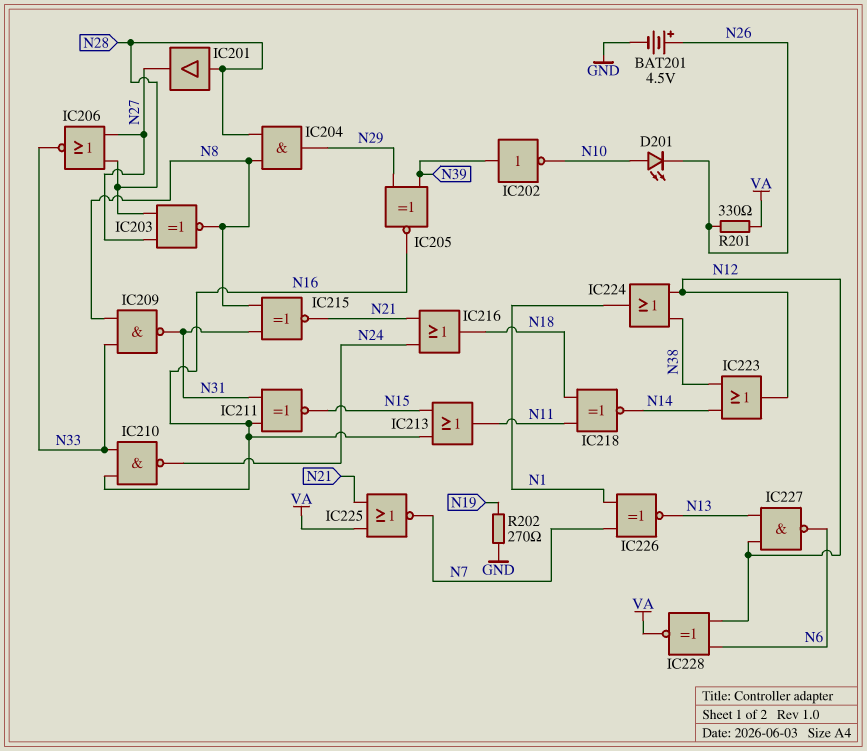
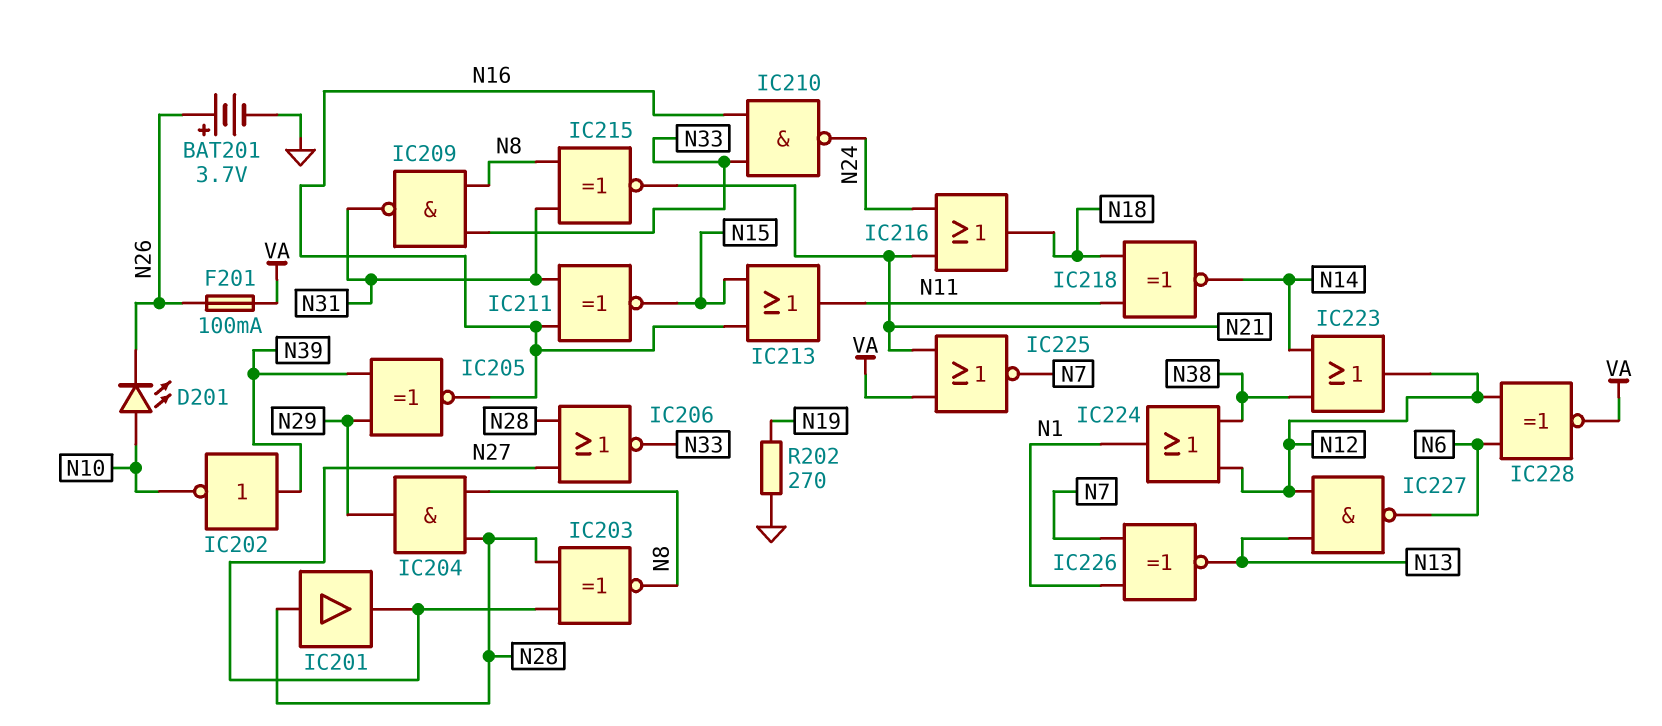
BAT201: 4.5V (plus N26, minus GND) -> 3.7V (plus N26, minus GND)
F201: none -> 100mA (N26, VA)
R201: 330 (N26, VA) -> none

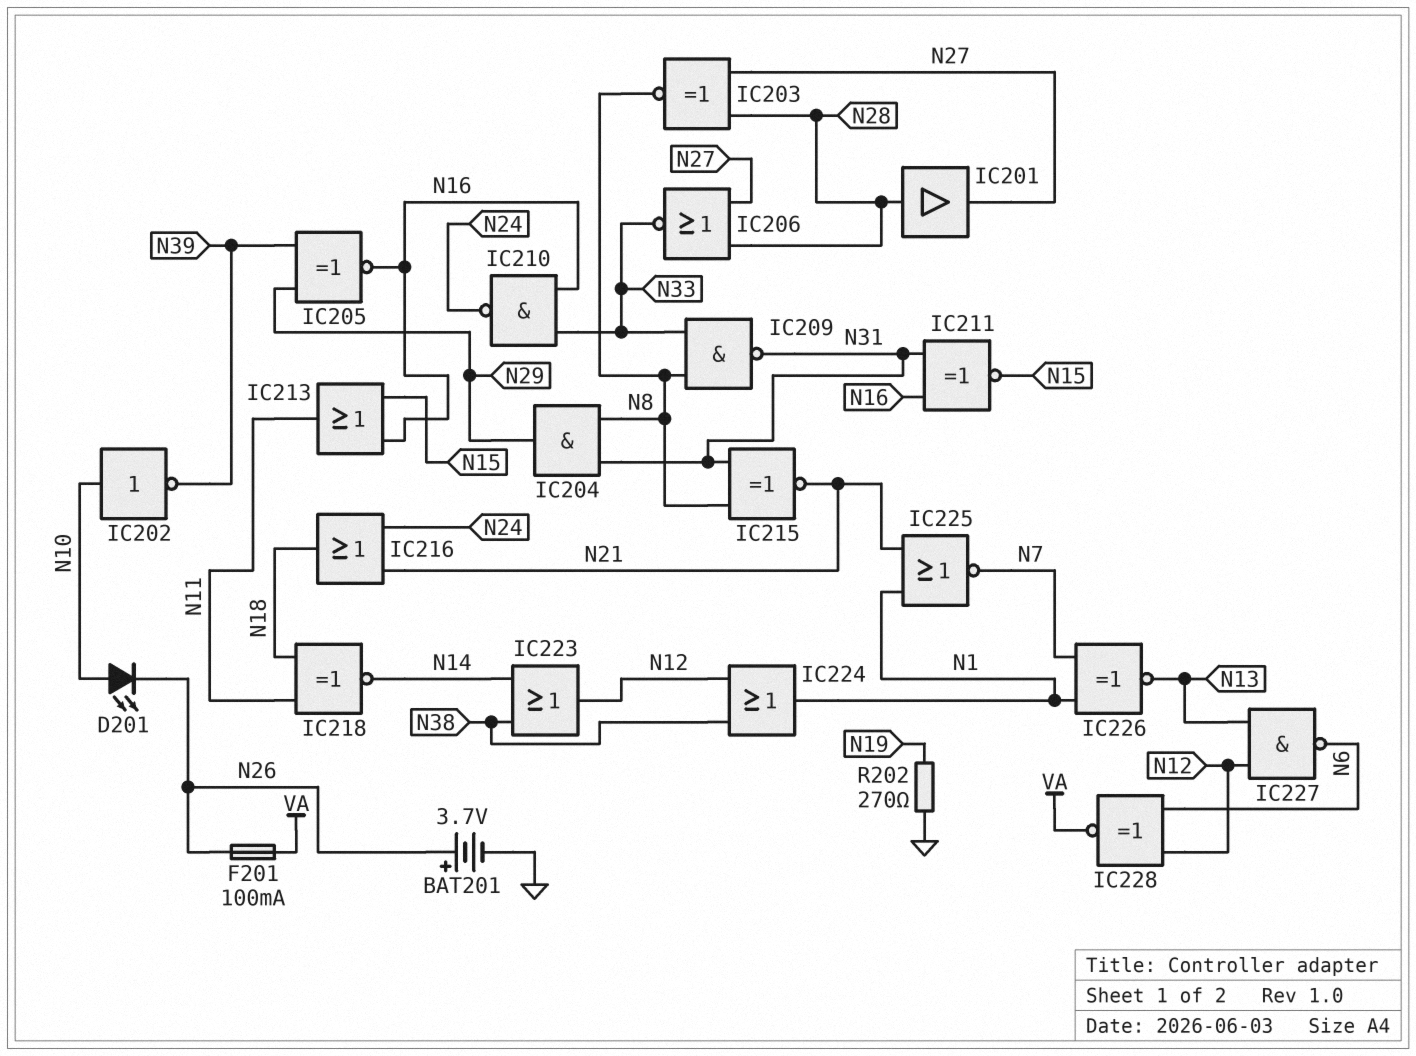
IC202: NOT (in N39, out N10) -> NOT (in N10, out N39)
IC204: AND (in N8, in N28, out N29) -> AND (in N8, in N31, out N29)
IC225: NOR (in N21, in VA, out N7) -> NOR (in N1, in N21, out N7)

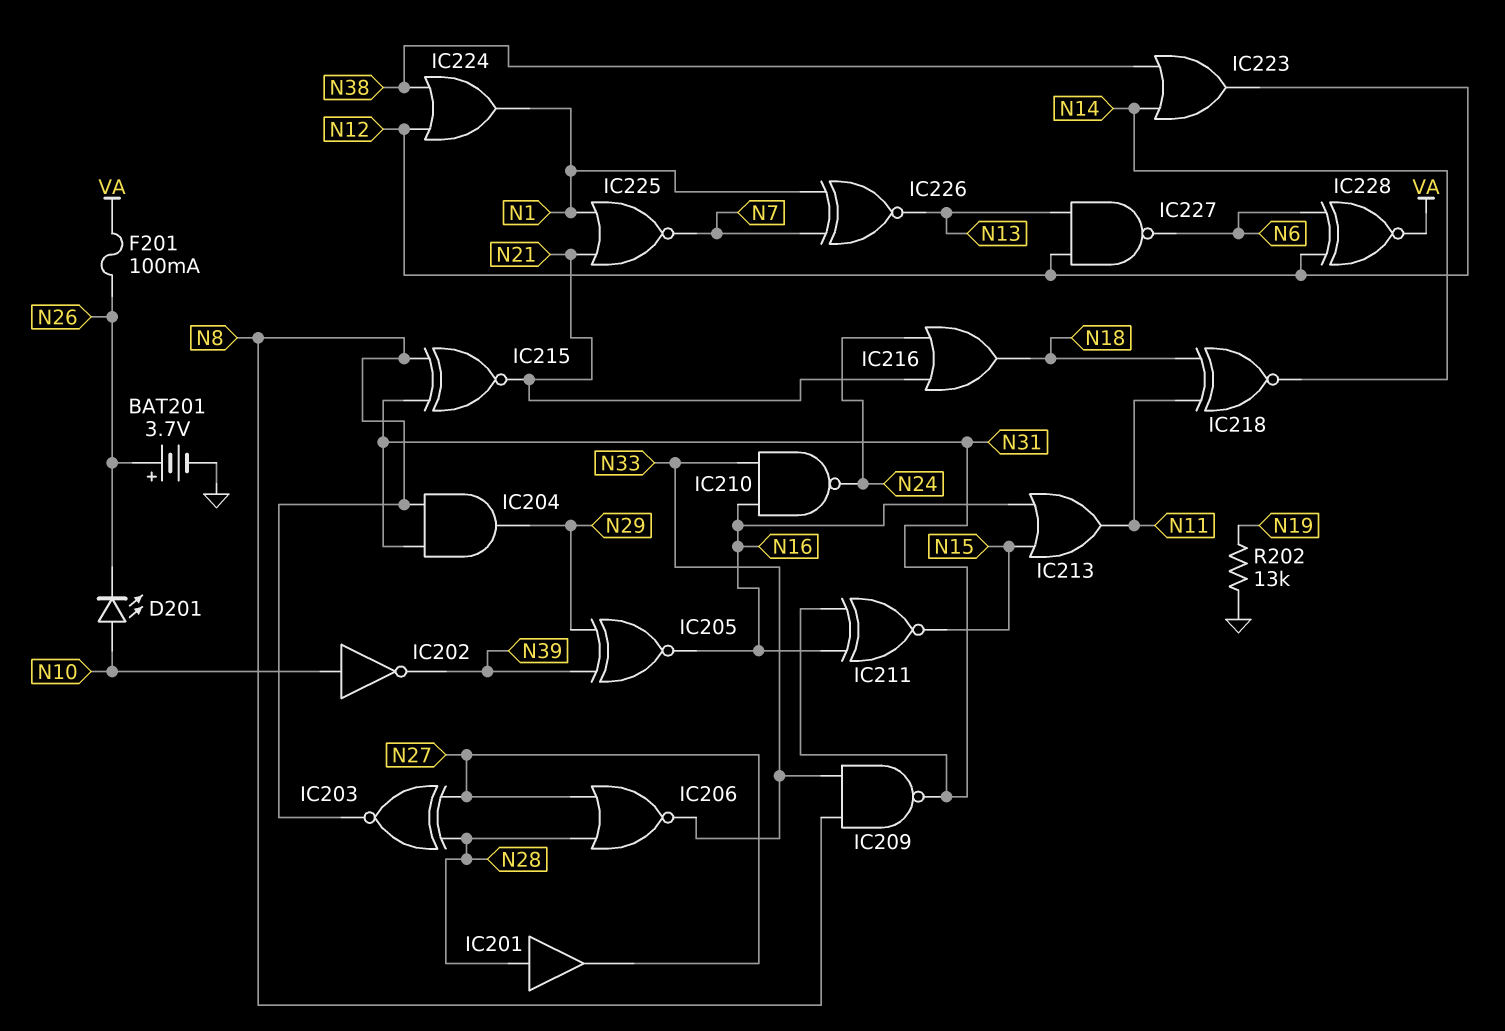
R202: 270 (GND, N19) -> 13k (GND, N19)

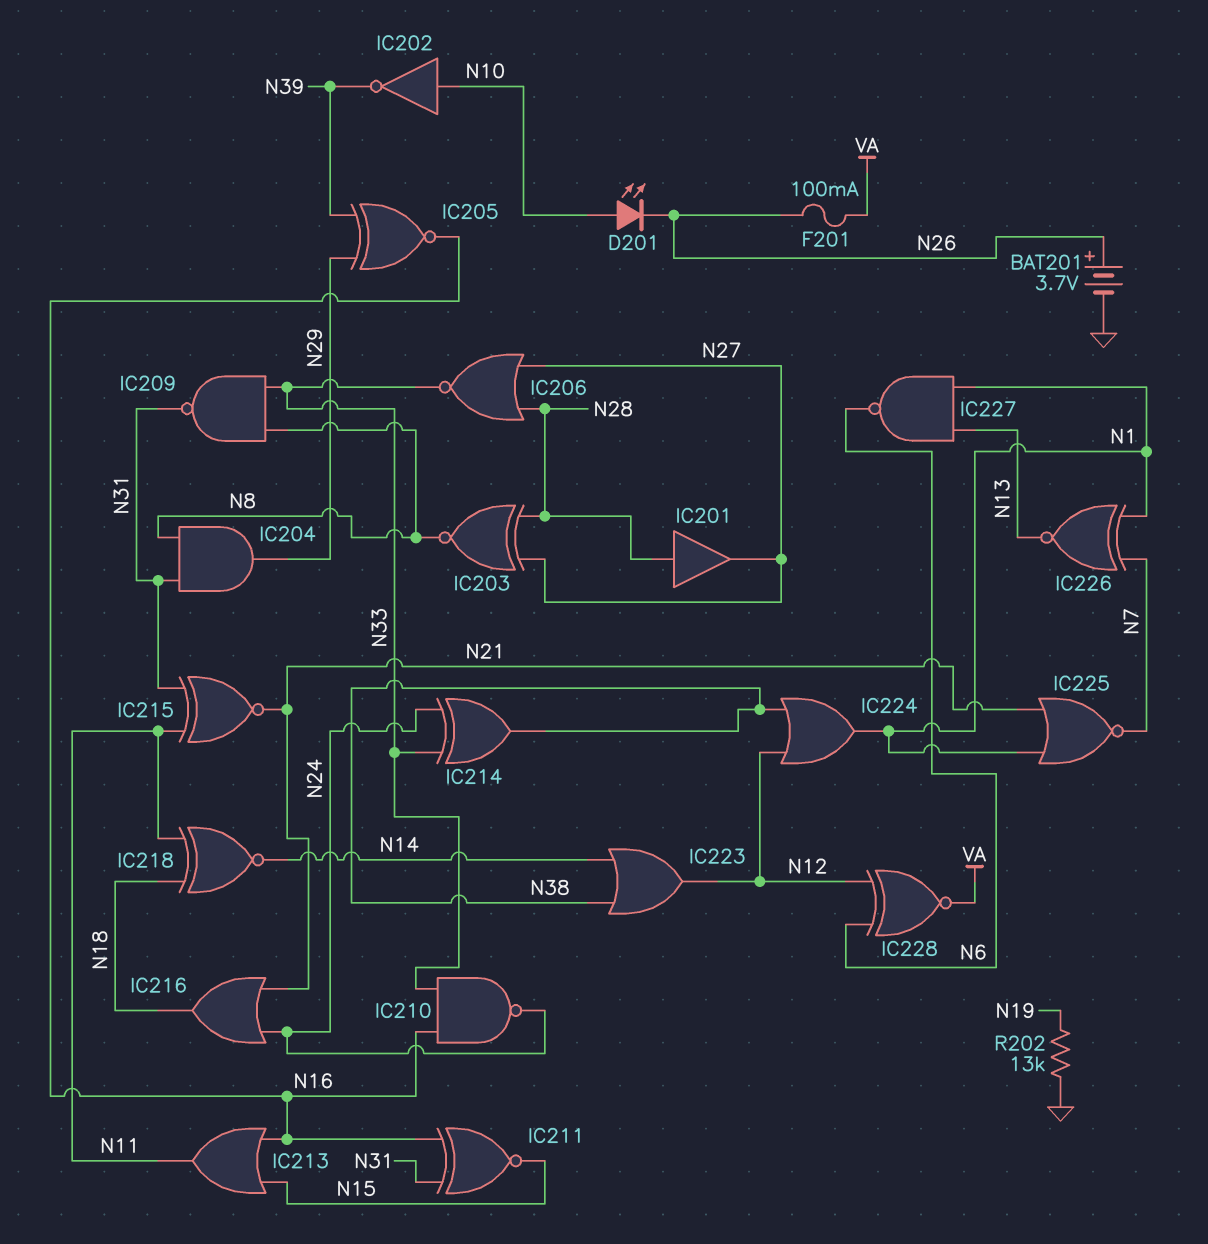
IC214: none -> XOR (in N24, in N33, out N38)
IC215: XNOR (in N8, in N31, out N21) -> XNOR (in N11, in N31, out N21)
IC227: NAND (in N12, in N13, out N6) -> NAND (in N1, in N13, out N6)

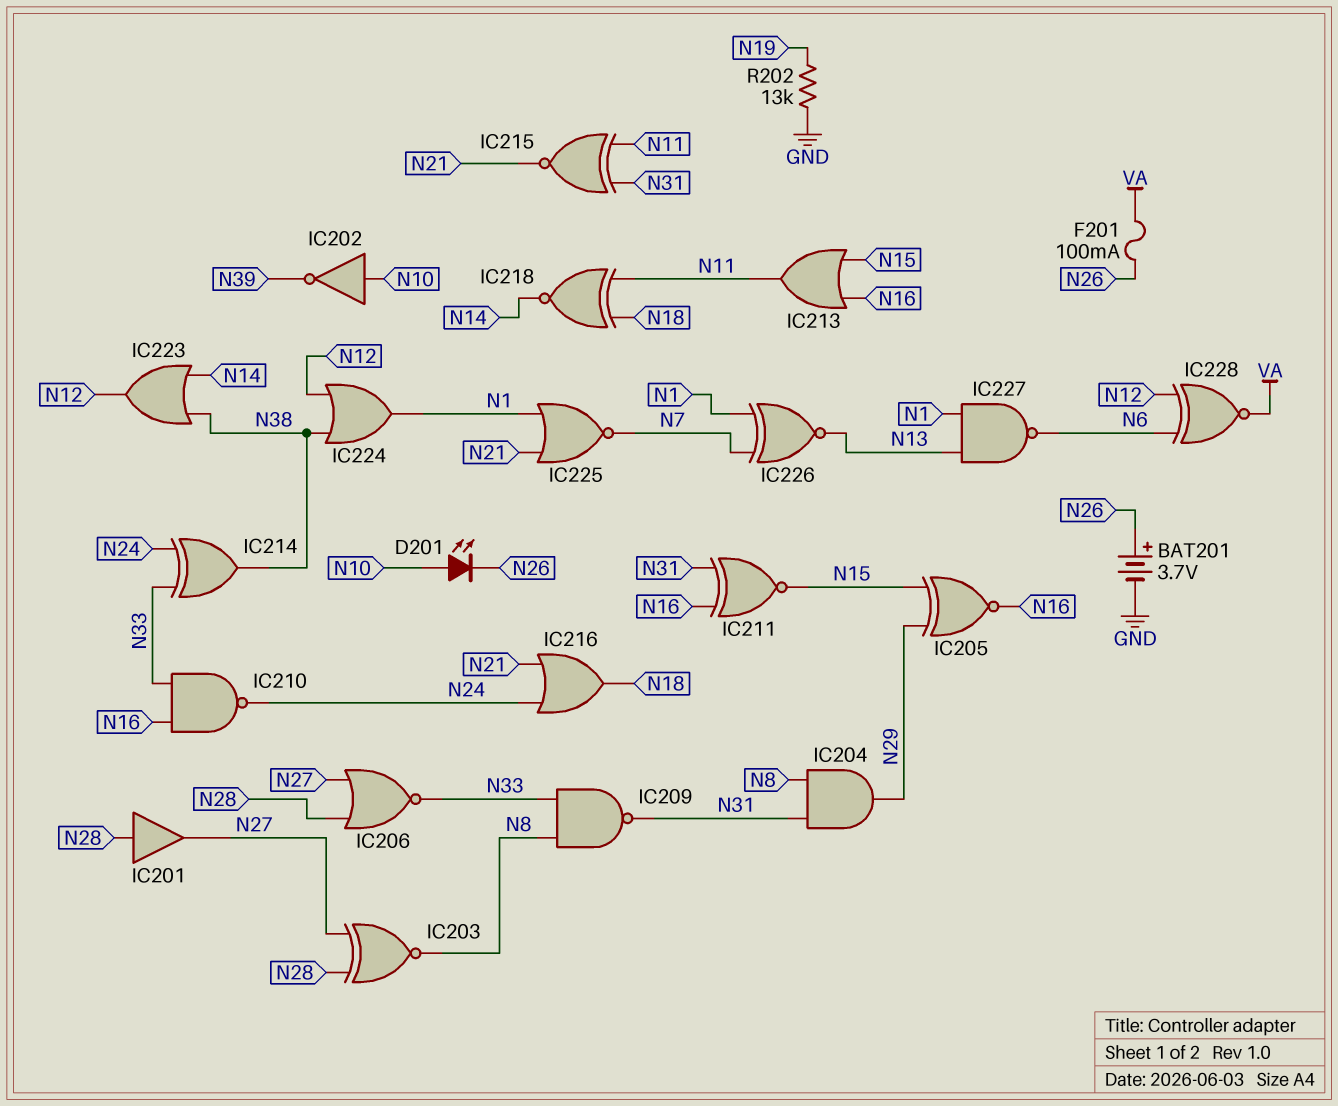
IC205: XNOR (in N29, in N39, out N16) -> XNOR (in N15, in N29, out N16)

